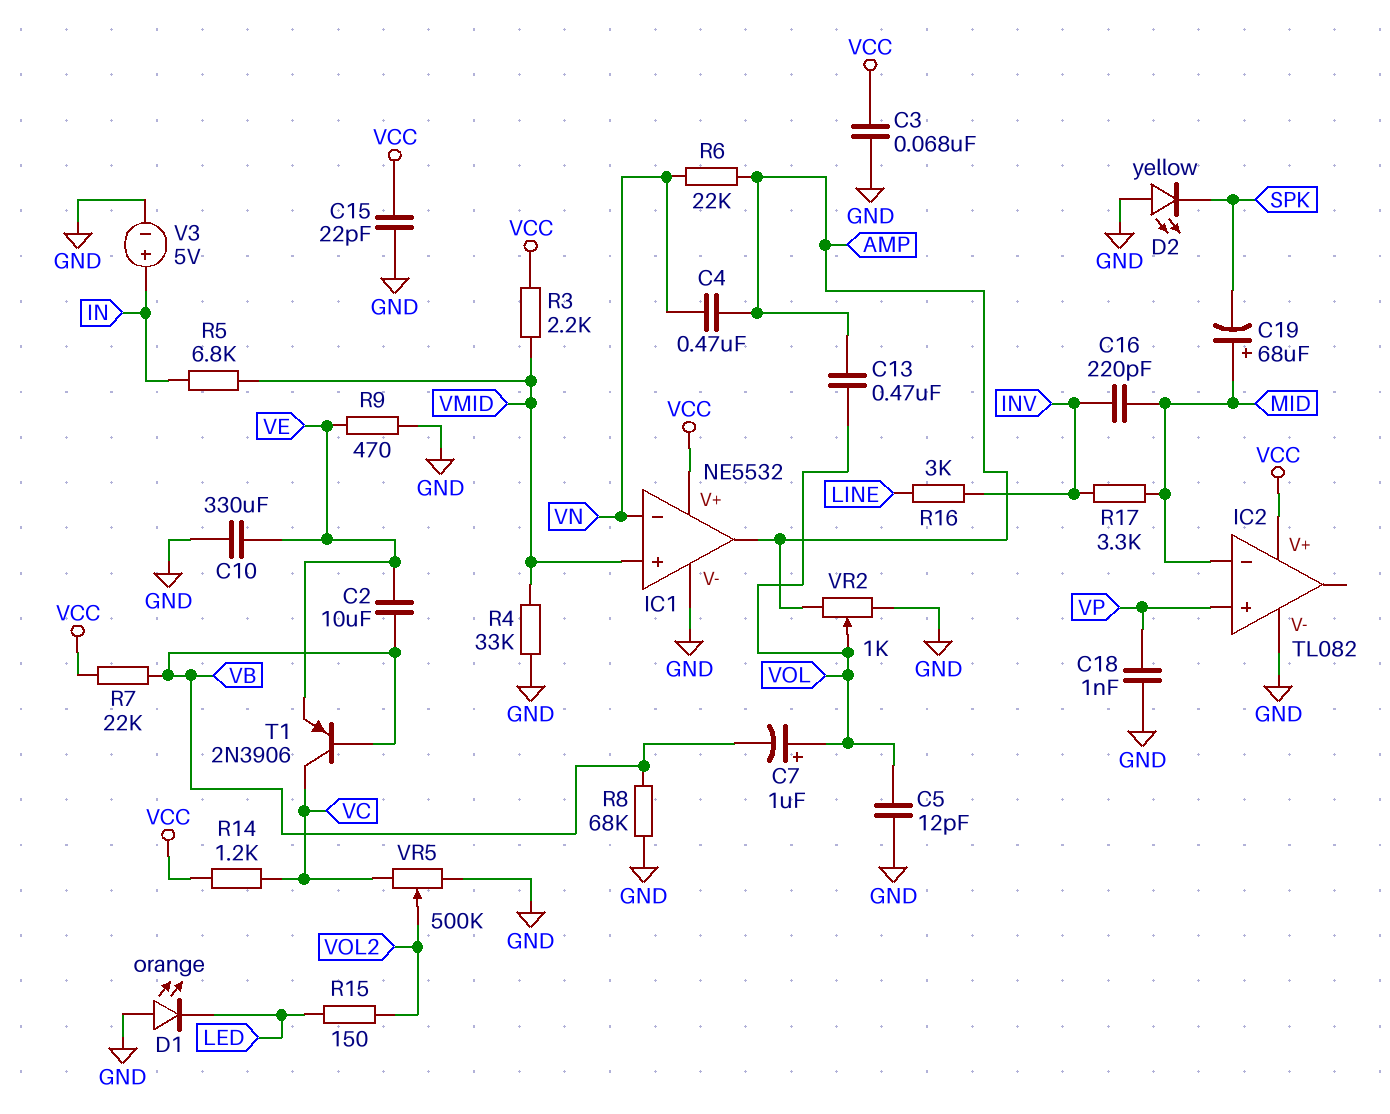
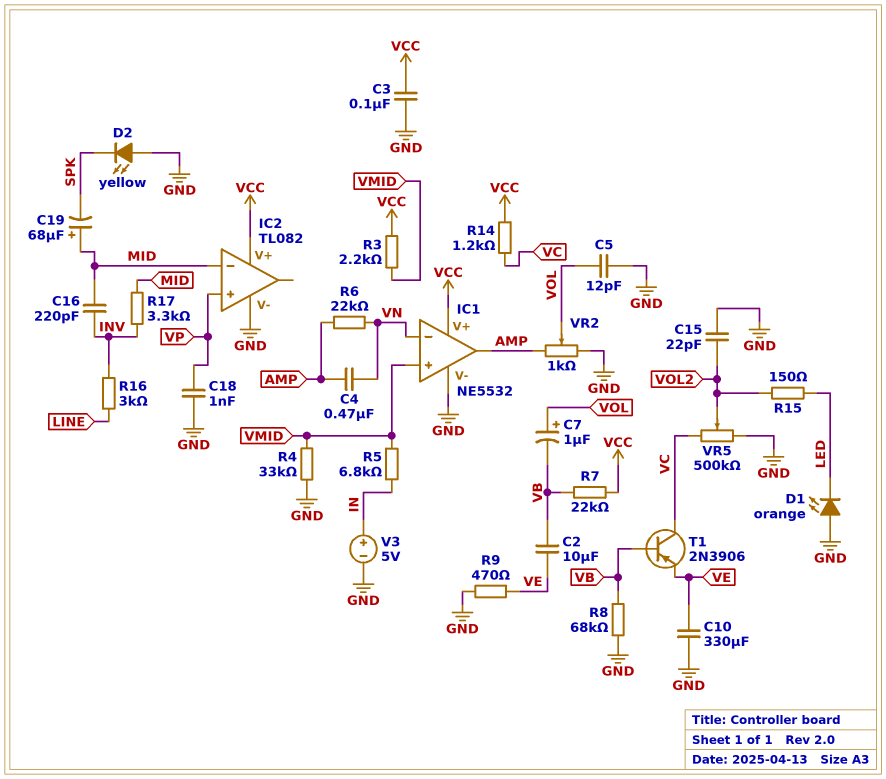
C3: 68nF (GND, VCC) -> 100nF (GND, VCC)
C13: 470nF (AMP, VOL) -> none
C15: 22pF (GND, VCC) -> 22pF (GND, VOL2)

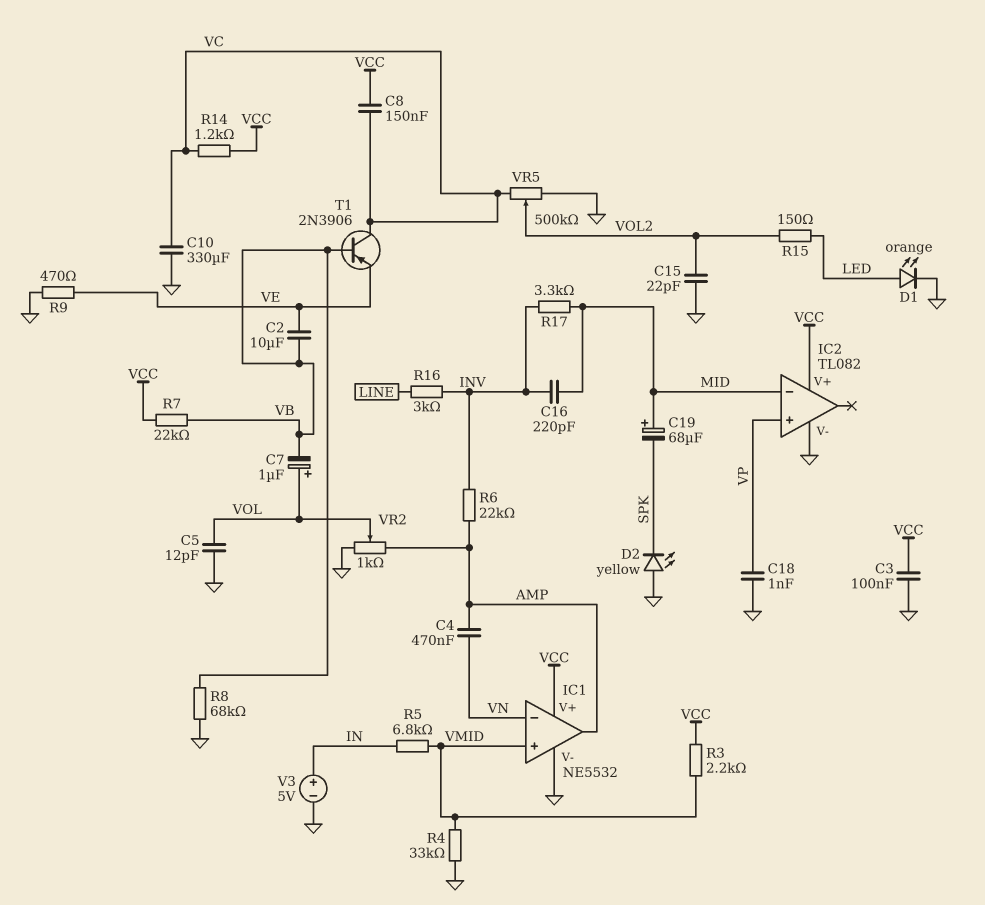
C8: none -> 150nF (VC, VCC)
C10: 330uF (GND, VE) -> 330uF (GND, VC)
D1: LED orange (A GND, K LED) -> LED orange (A LED, K GND)
R6: 22k (AMP, VN) -> 22k (AMP, INV)

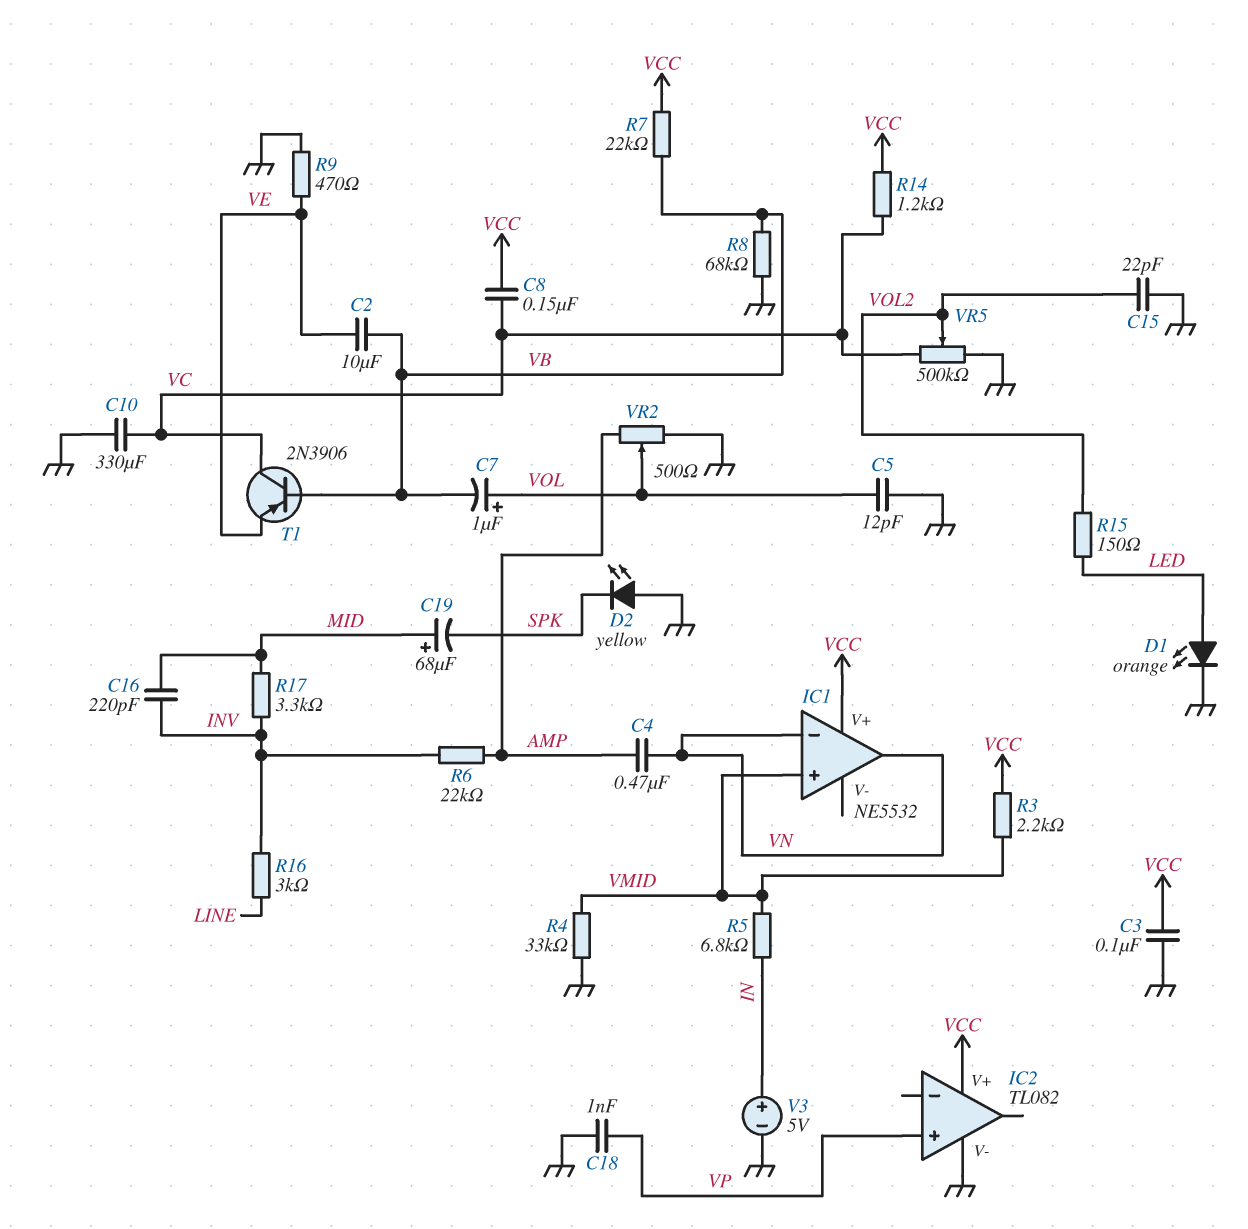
IC1 pin V-: GND -> none
IC1 pin out: AMP -> VN
IC2 pin in-: MID -> none
VR2: 1k (AMP, GND, wiper VOL) -> 500 (AMP, GND, wiper VOL)

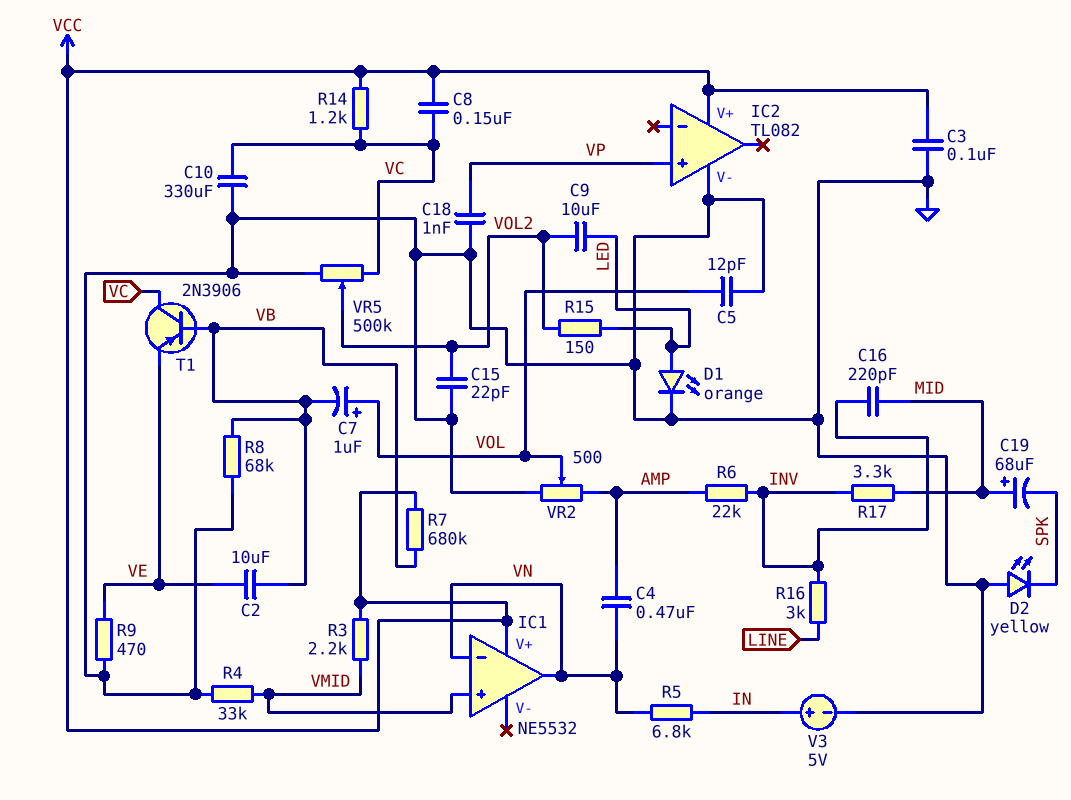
C9: none -> 10uF (LED, VOL2)
R5: 6.8k (IN, VMID) -> 6.8k (IN, VN)
R7: 22k (VB, VCC) -> 680k (VB, VCC)

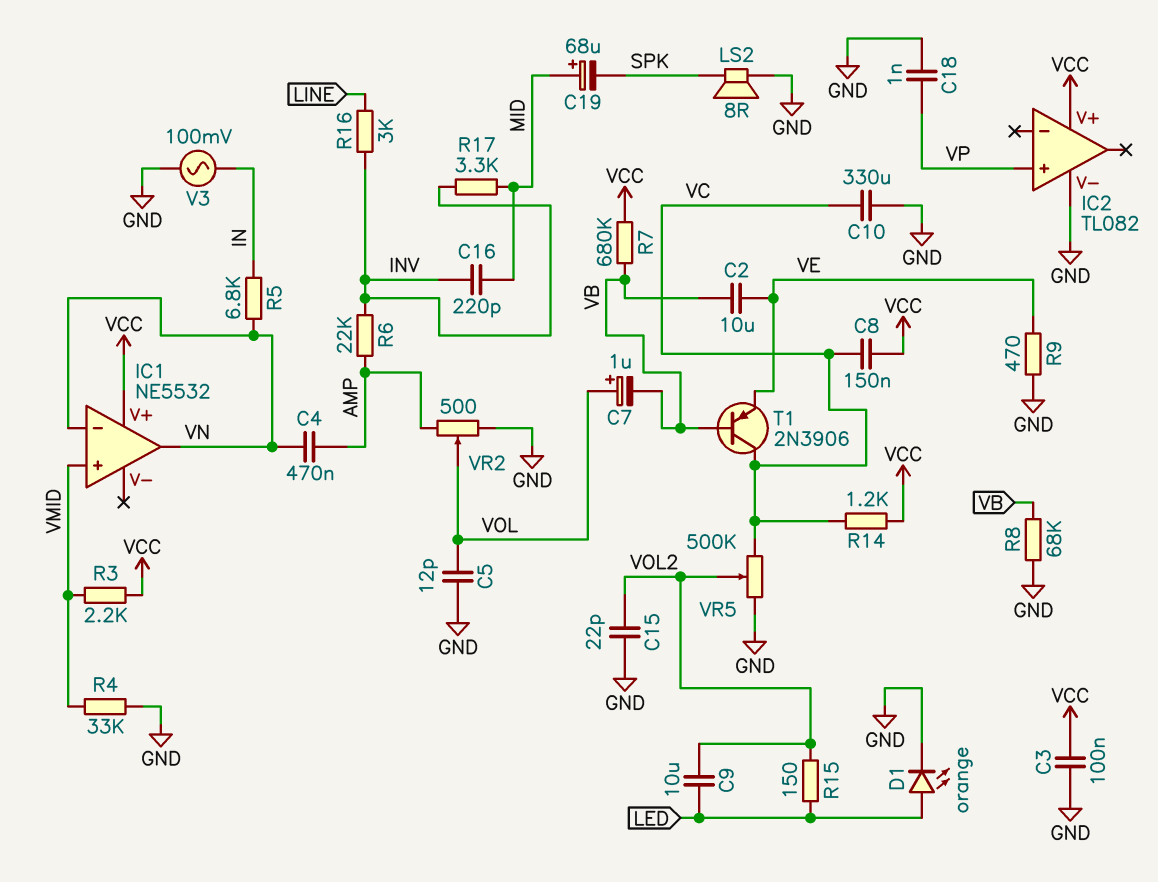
D2: LED yellow (A GND, K SPK) -> none
LS2: none -> speaker 8R (GND, SPK)
V3: 5V (plus IN, minus GND) -> AC 100mV (GND, IN)

